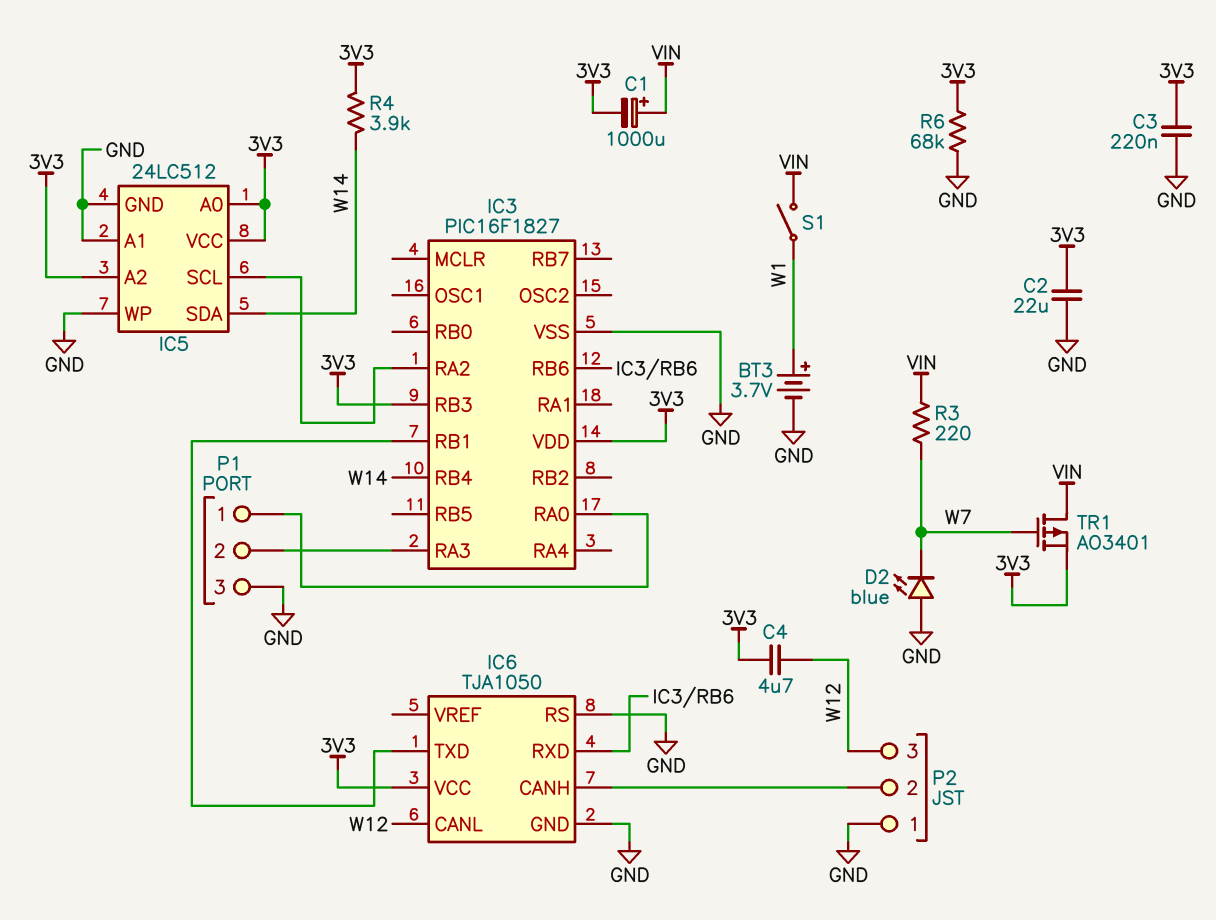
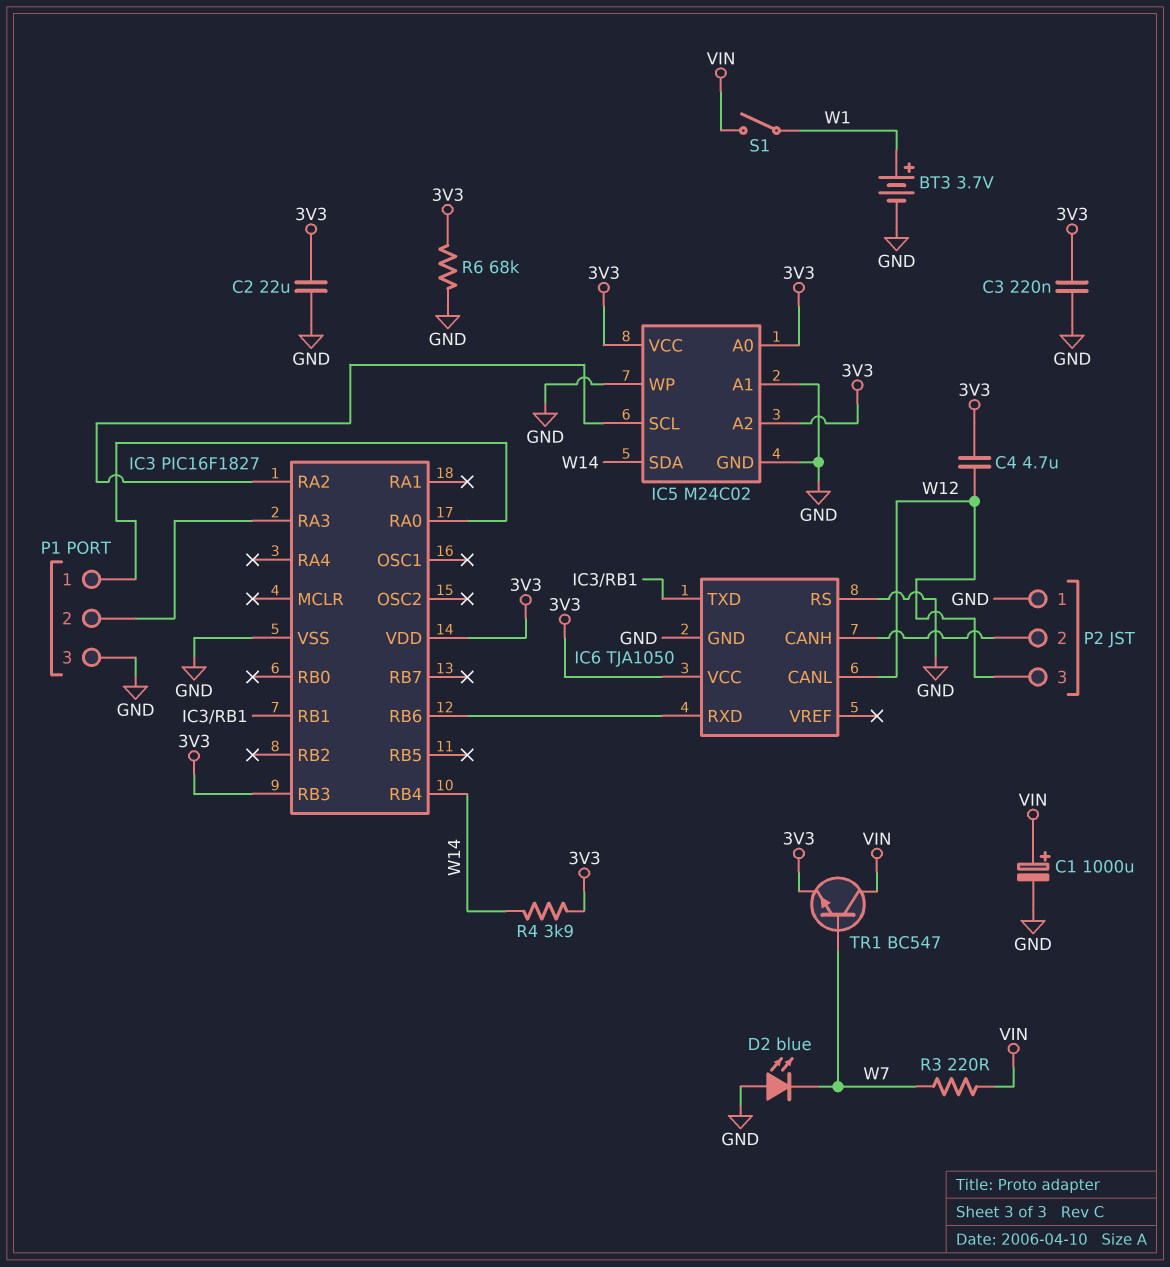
C1: 1000uF (plus VIN, minus 3V3) -> 1000uF (plus VIN, minus GND)
IC5: 24LC512 -> M24C02
TR1: PMOS AO3401 (G W7, D VIN, S 3V3) -> NPN BC547 (B W7, C VIN, E 3V3)

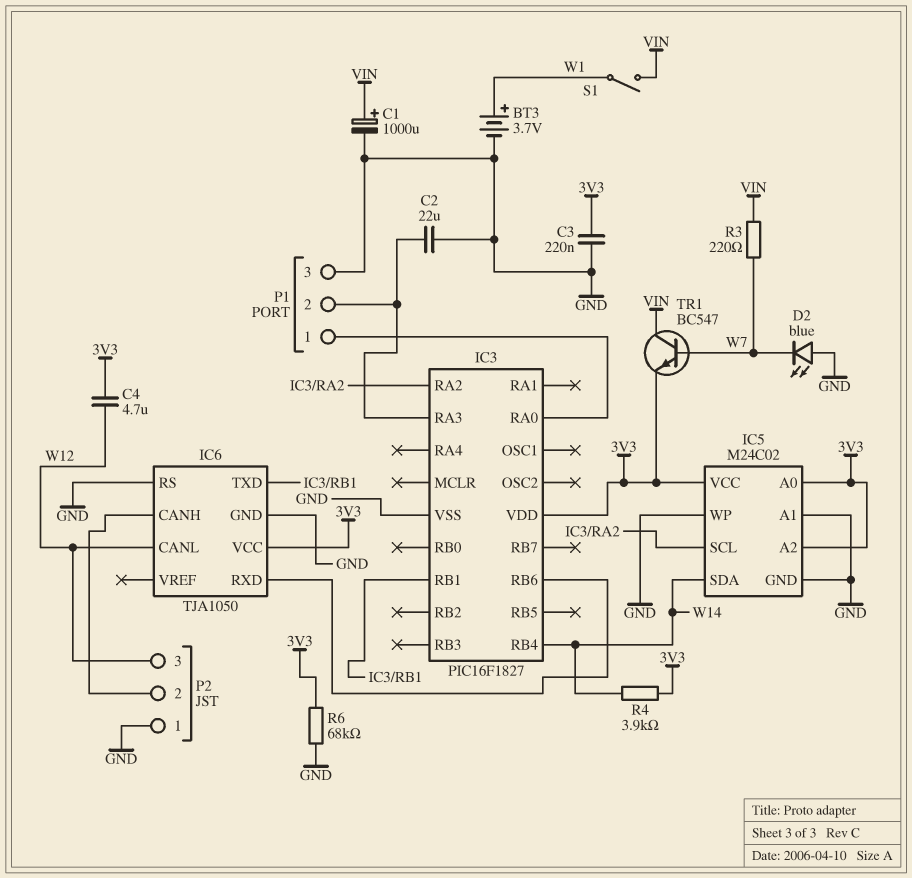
C2: 22uF (3V3, GND) -> 22uF (GND, IC3/RA3)
IC3 pin RB3: 3V3 -> none

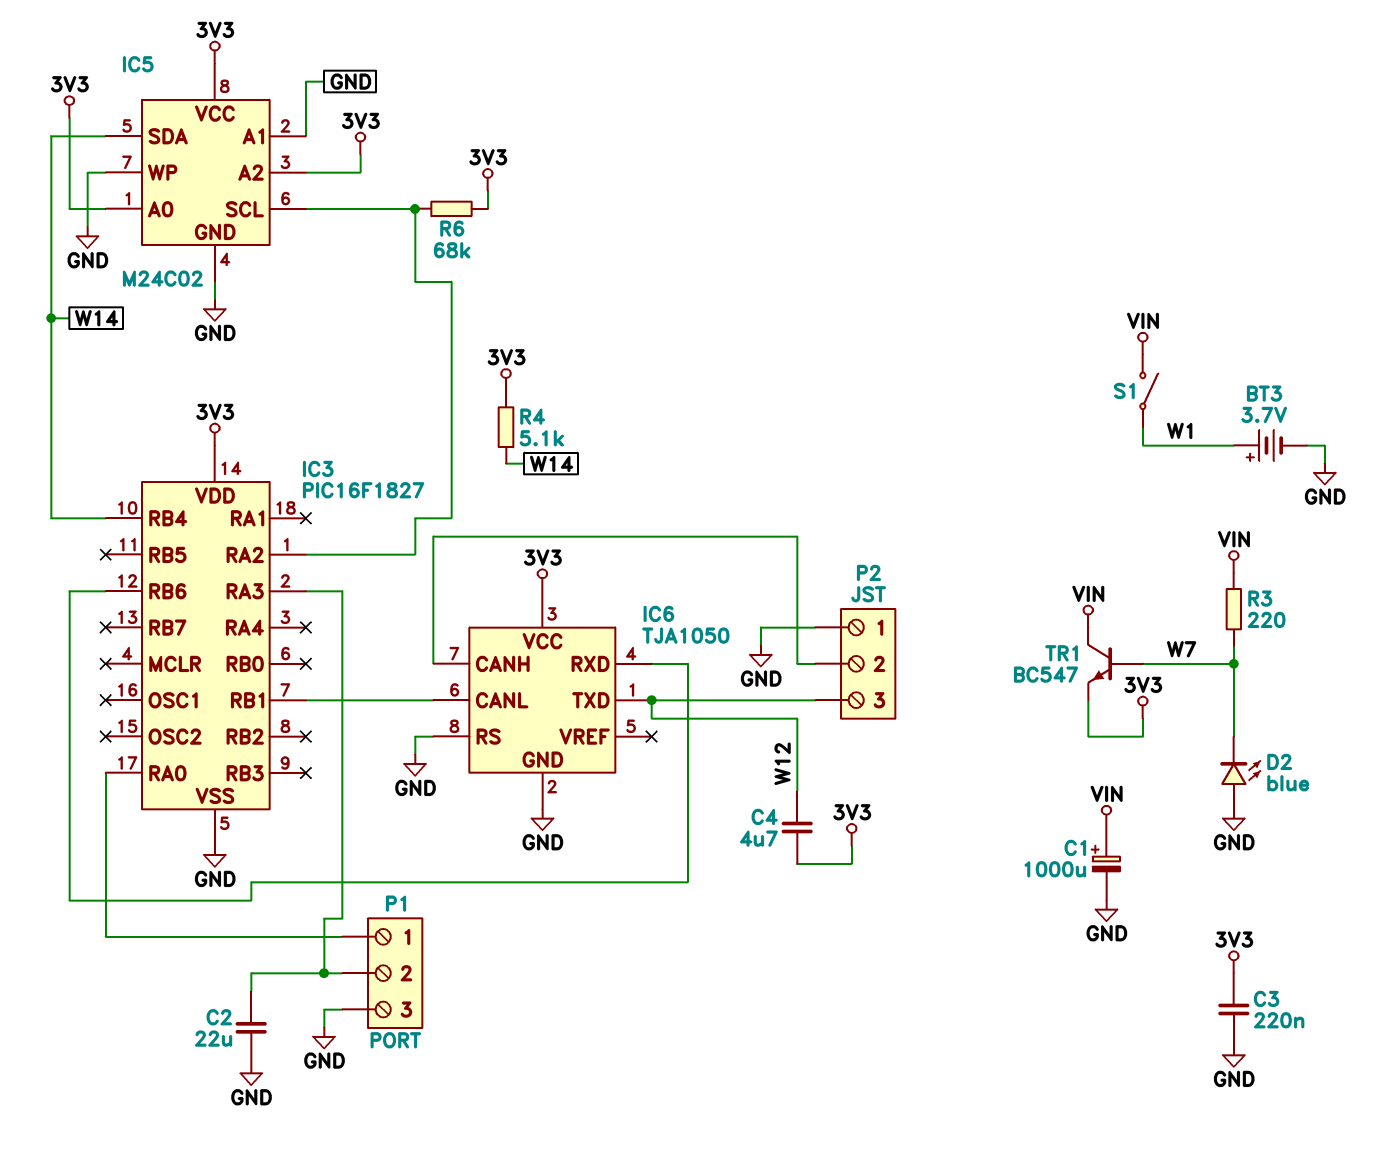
IC6 pin CANL: W12 -> IC3/RB1
IC6 pin TXD: IC3/RB1 -> W12
R4: 3.9k (3V3, W14) -> 5.1k (3V3, W14)
R6: 68k (3V3, GND) -> 68k (3V3, IC3/RA2)

